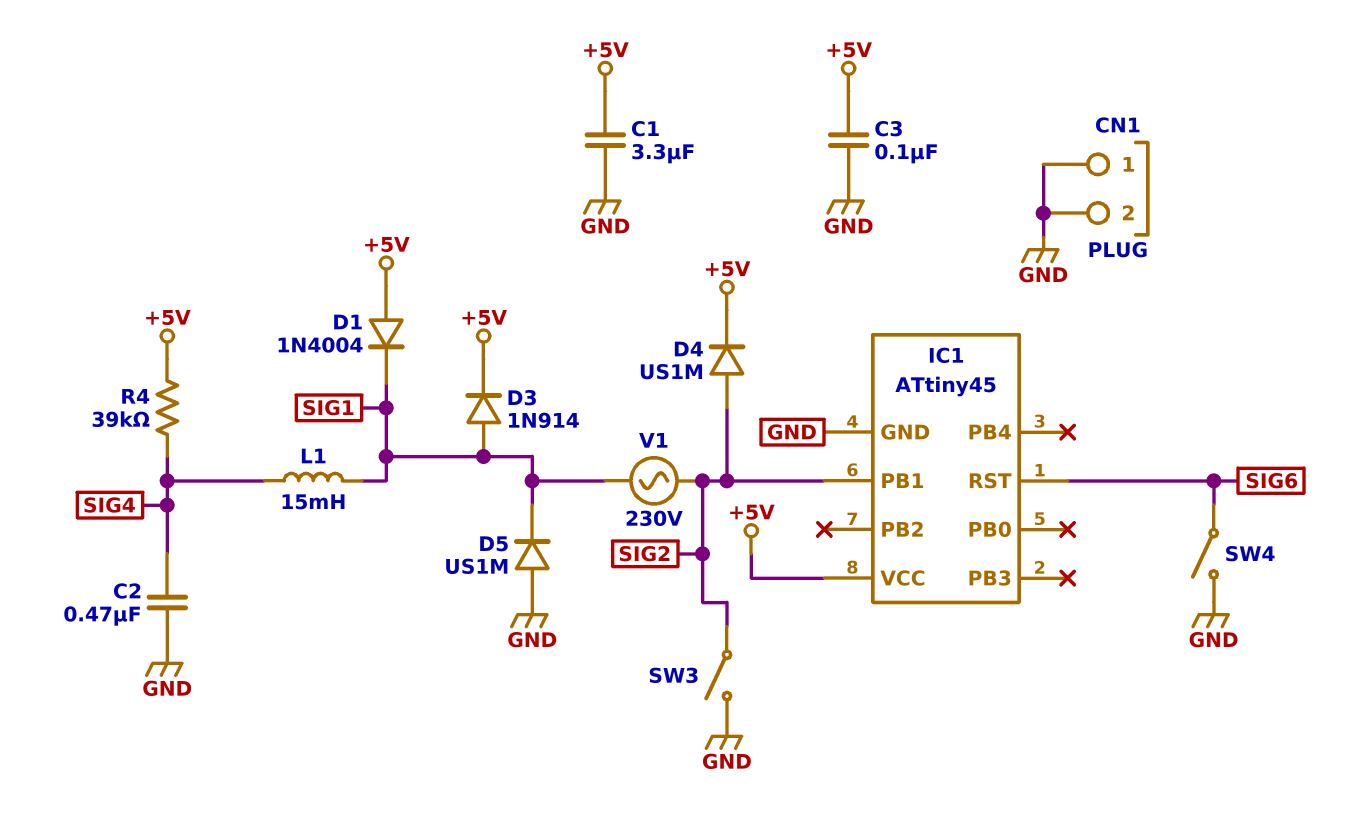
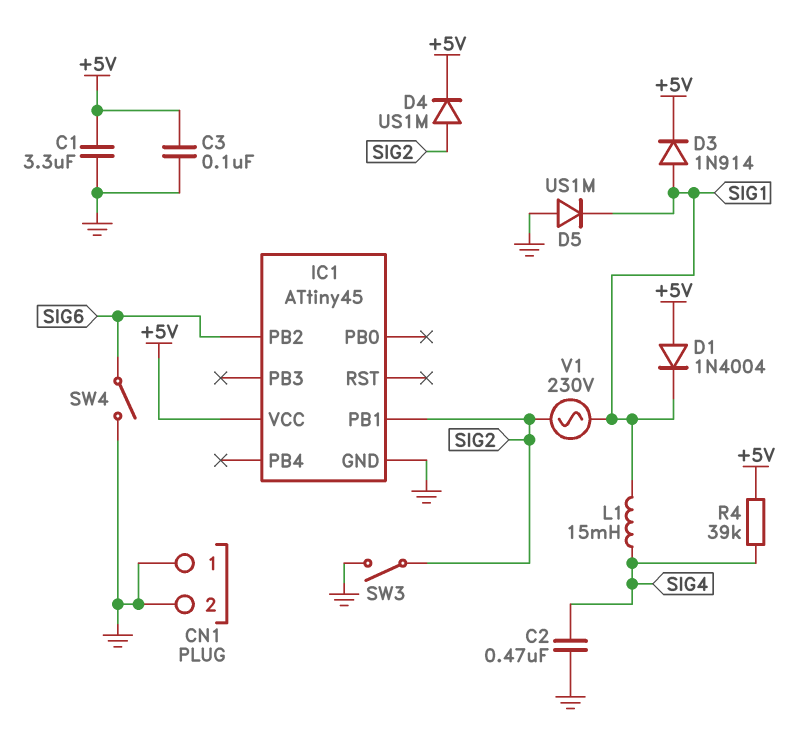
IC1 pin PB2: none -> SIG6
IC1 pin RST: SIG6 -> none

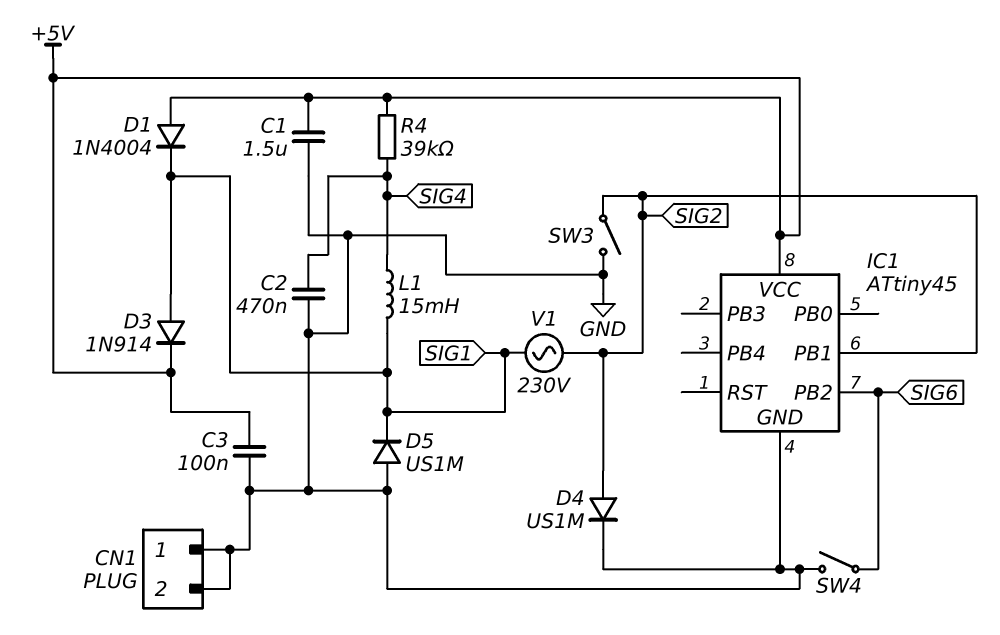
C1: 3.3uF (+5V, GND) -> 1.5uF (+5V, GND)
D4: diode US1M (A SIG2, K +5V) -> diode US1M (A SIG2, K GND)

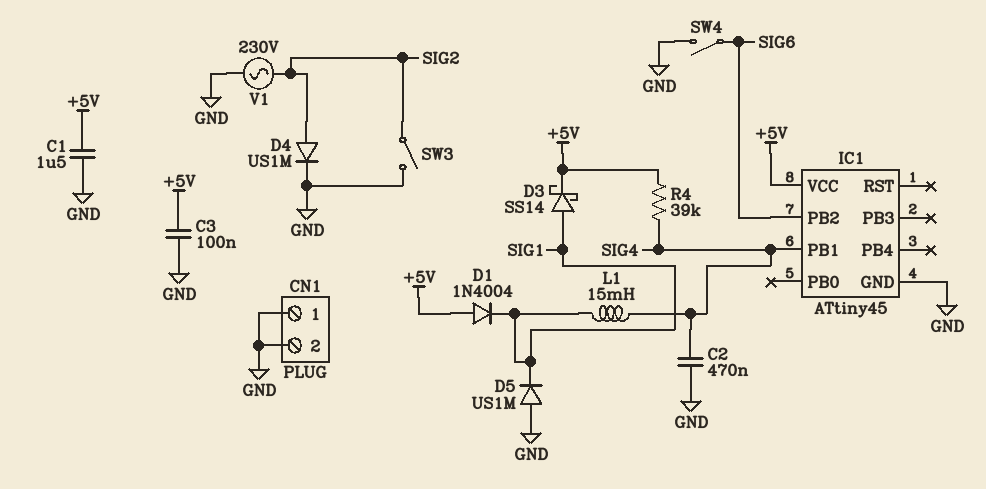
D3: diode 1N914 (A SIG1, K +5V) -> schottky SS14 (A SIG1, K +5V)
IC1 pin PB1: SIG2 -> SIG4
V1: AC 230V (SIG1, SIG2) -> AC 230V (GND, SIG2)

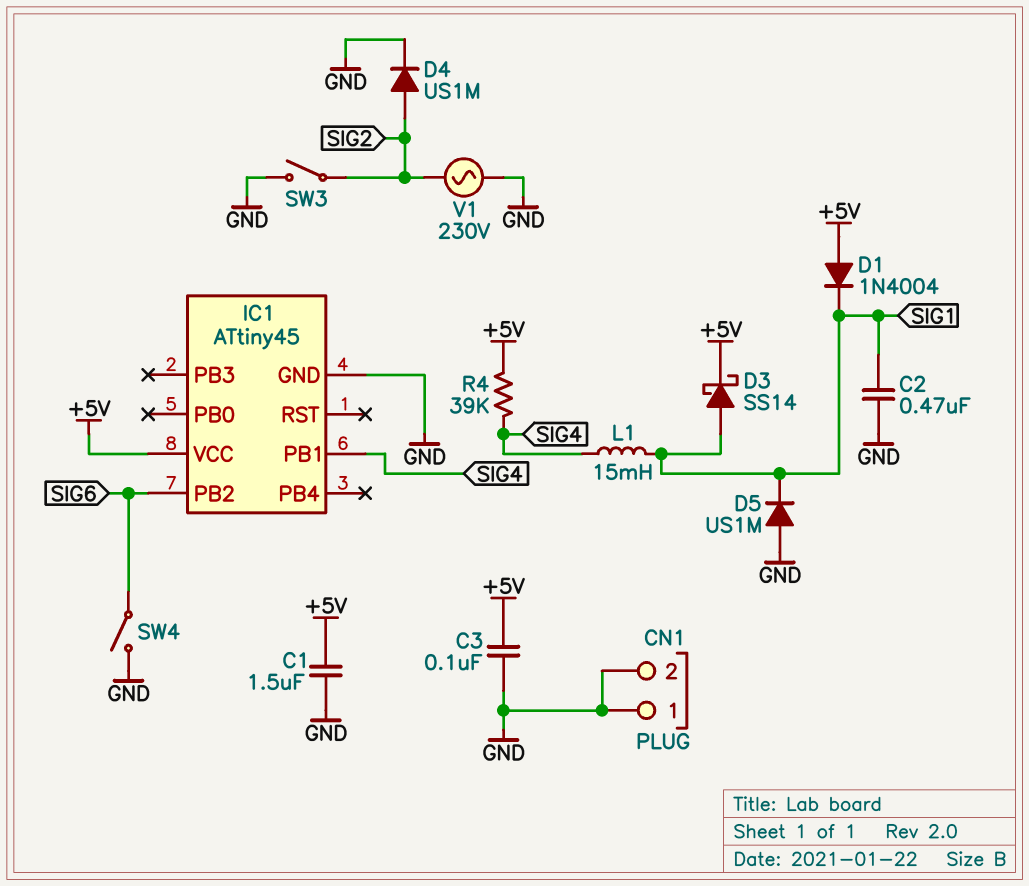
C2: 470nF (GND, SIG4) -> 470nF (GND, SIG1)

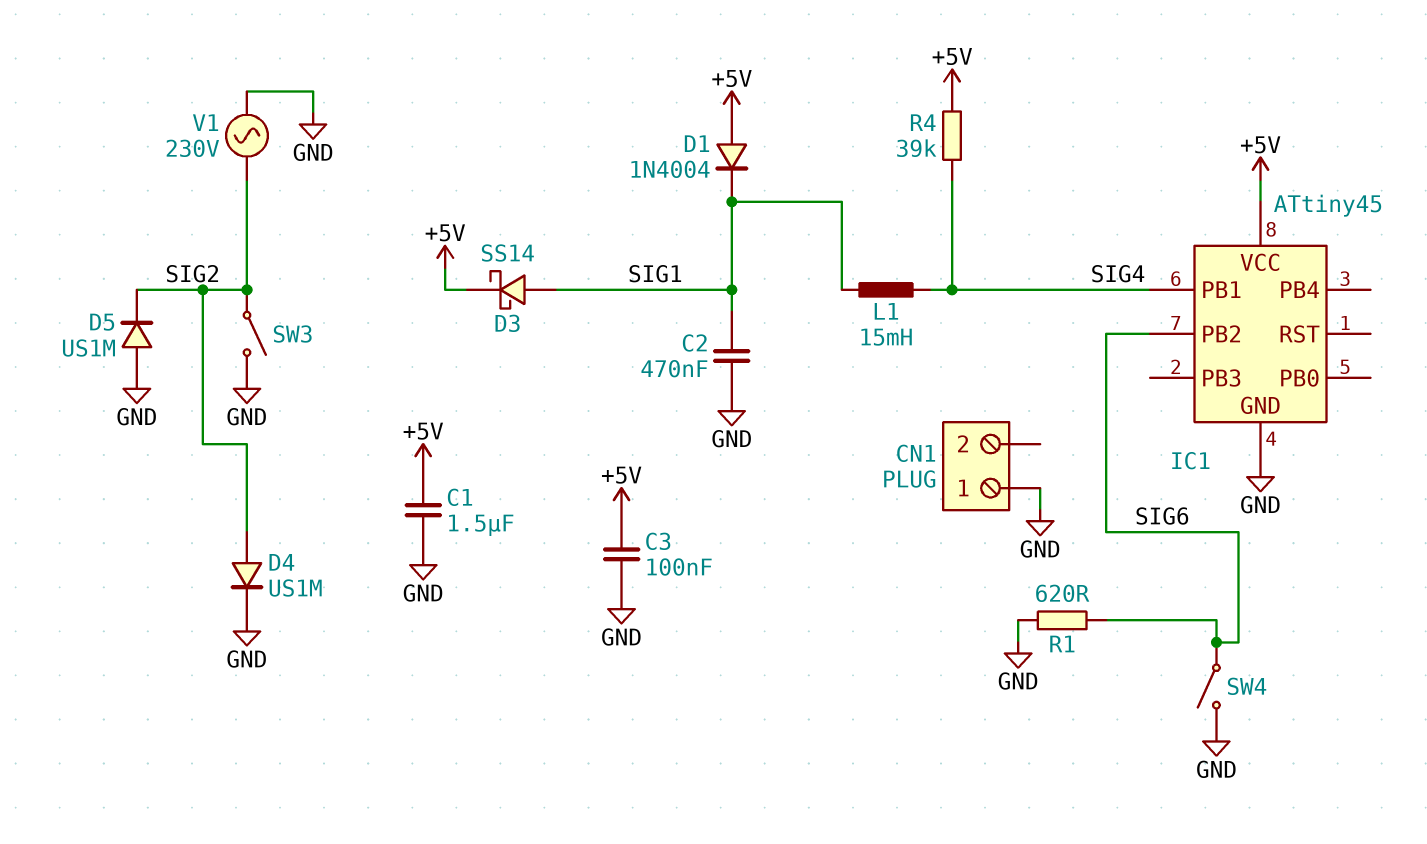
CN1 pin 2: GND -> none
D5: diode US1M (A GND, K SIG1) -> diode US1M (A GND, K SIG2)
R1: none -> 620 (GND, SIG6)

